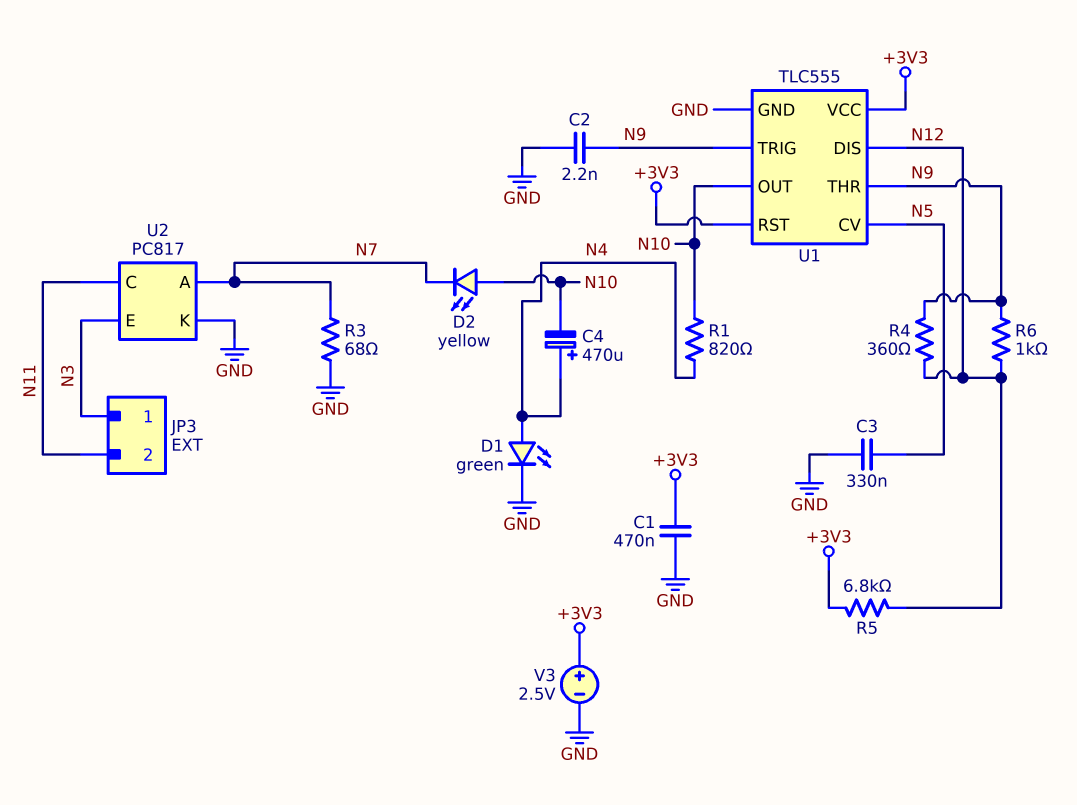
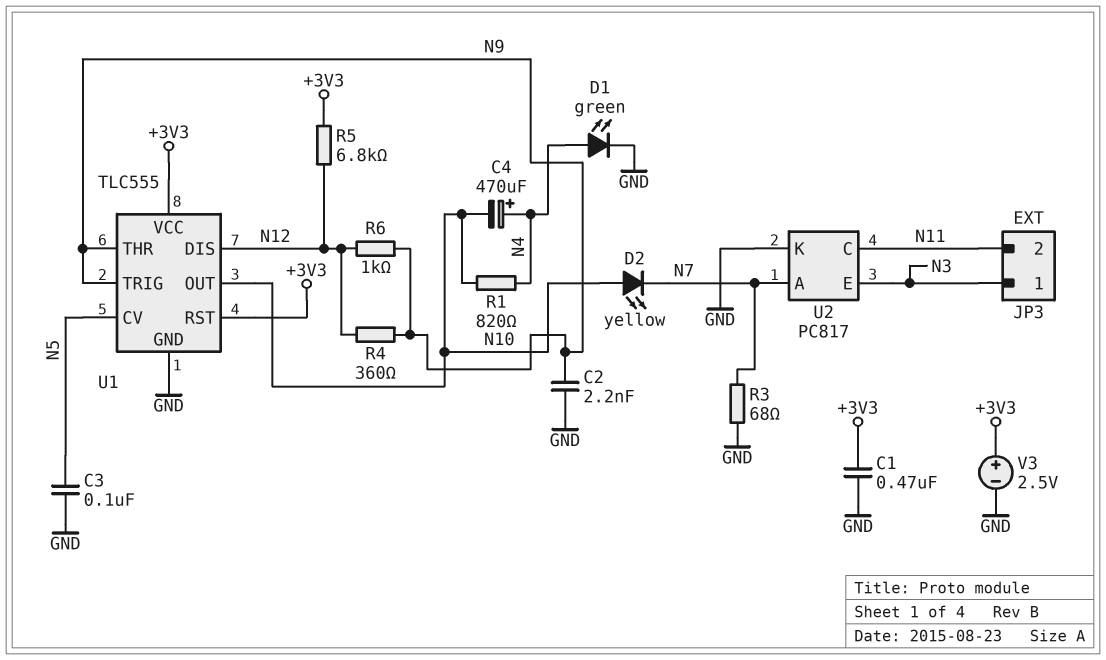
C3: 330nF (GND, N5) -> 100nF (GND, N5)

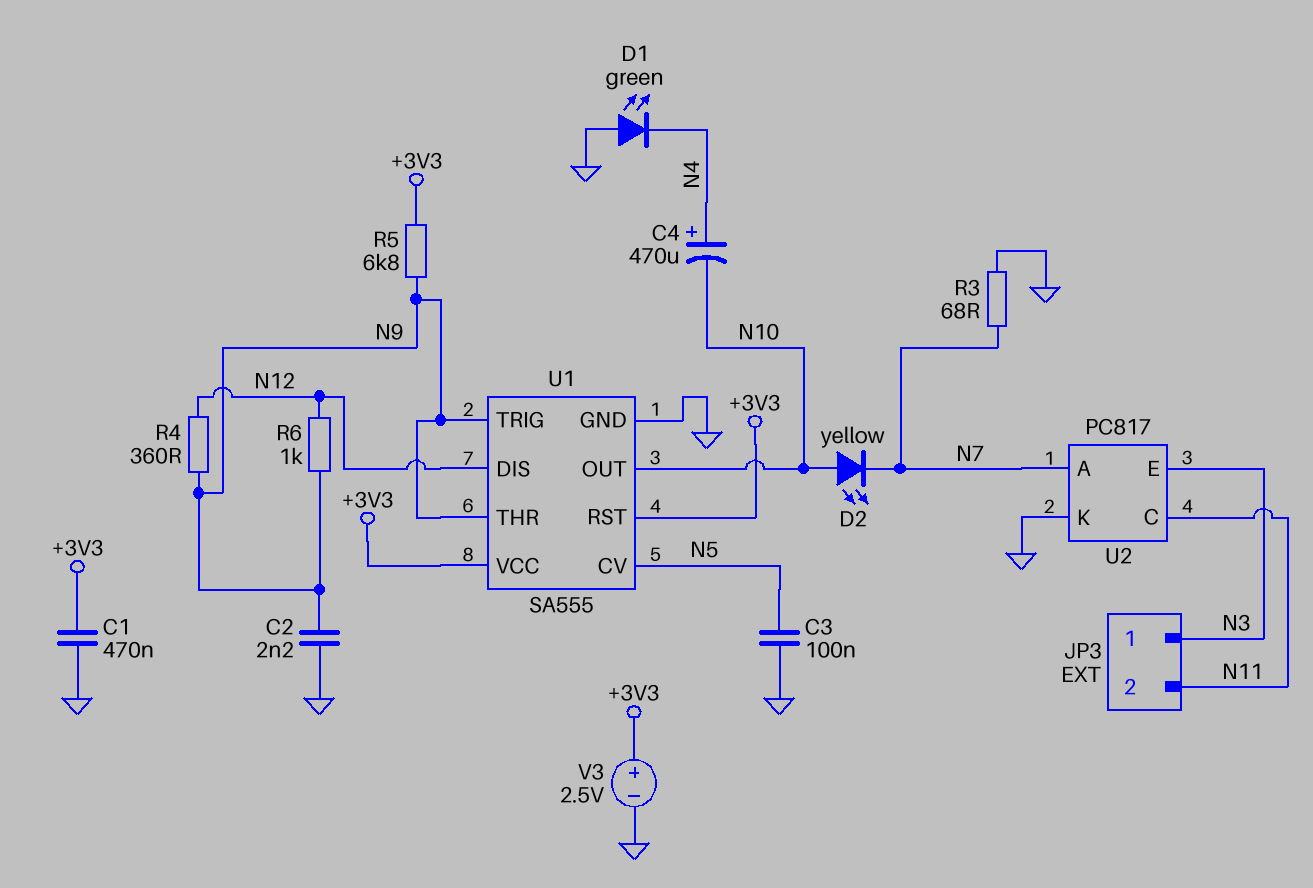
D1: LED green (A N4, K GND) -> LED green (A GND, K N4)
R1: 820 (N4, N10) -> none
R5: 6.8k (+3V3, N12) -> 6.8k (+3V3, N9)
U1: TLC555 -> SA555

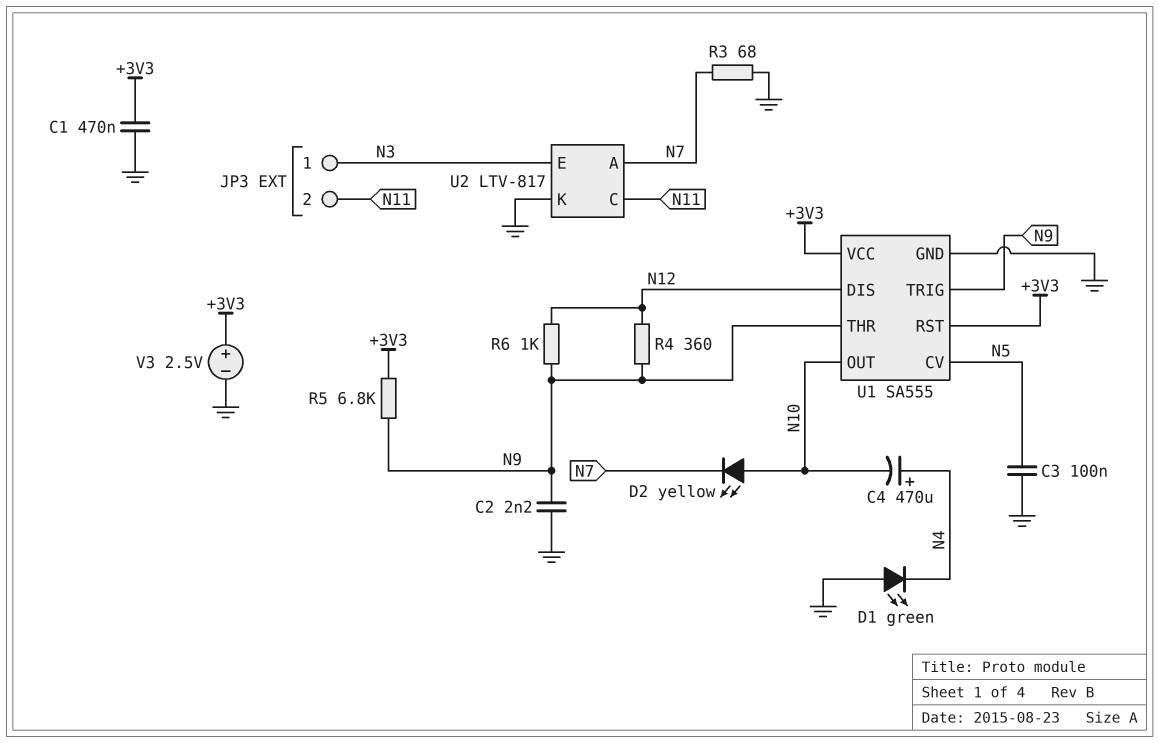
U2: PC817 -> LTV-817

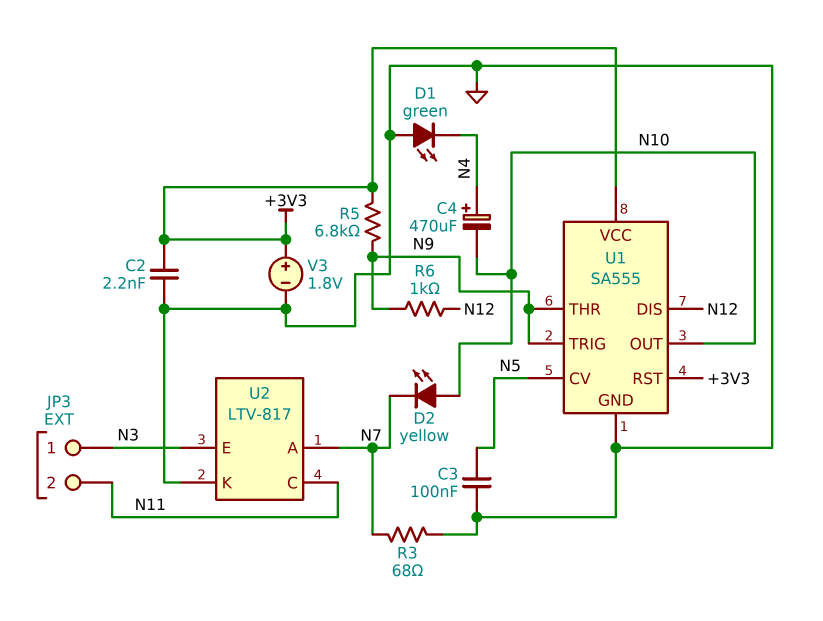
C1: 470nF (+3V3, GND) -> none
C2: 2.2nF (GND, N9) -> 2.2nF (+3V3, GND)
R4: 360 (N9, N12) -> none
V3: 2.5V (plus +3V3, minus GND) -> 1.8V (plus +3V3, minus GND)

